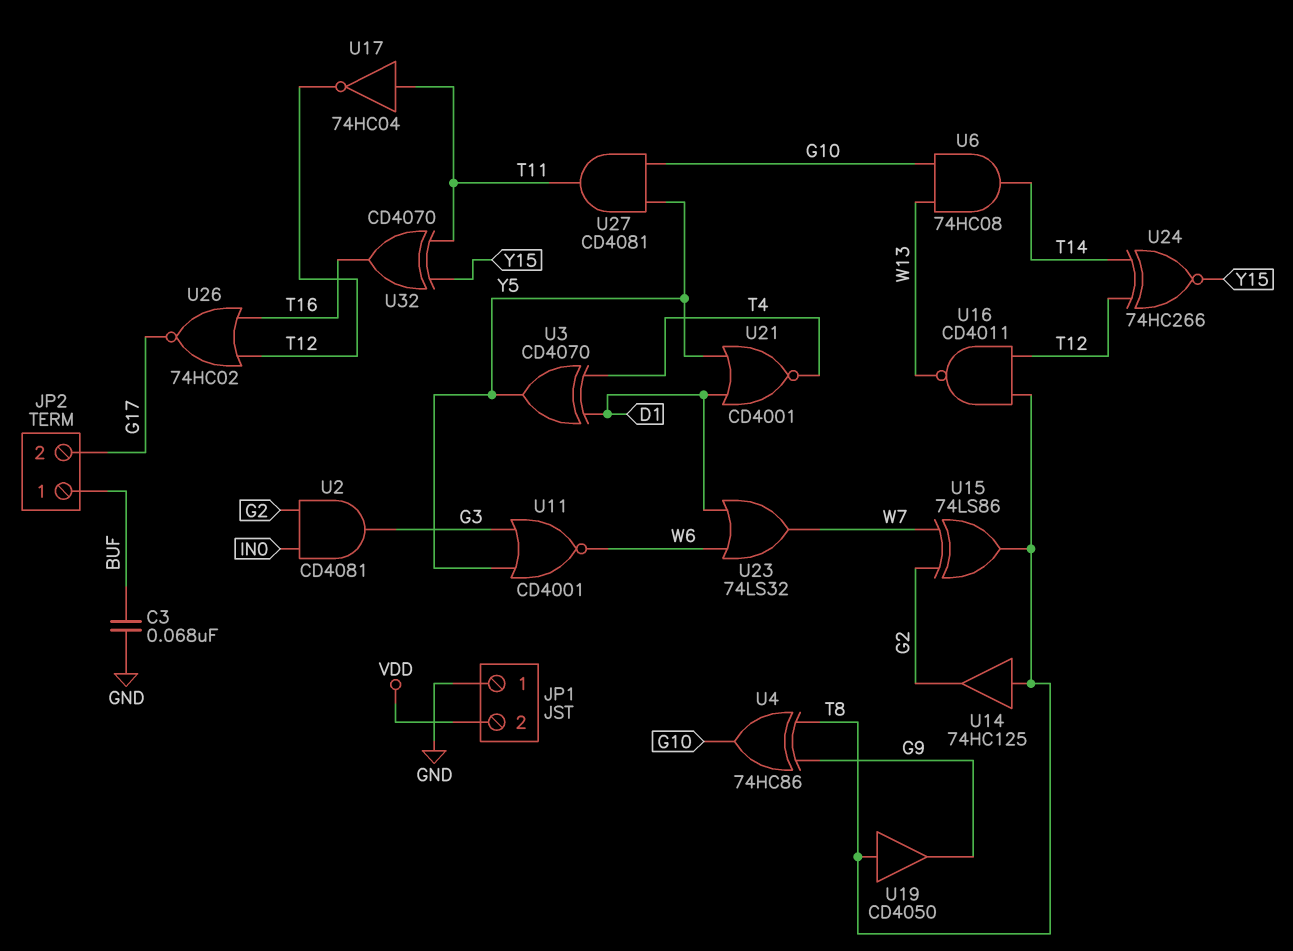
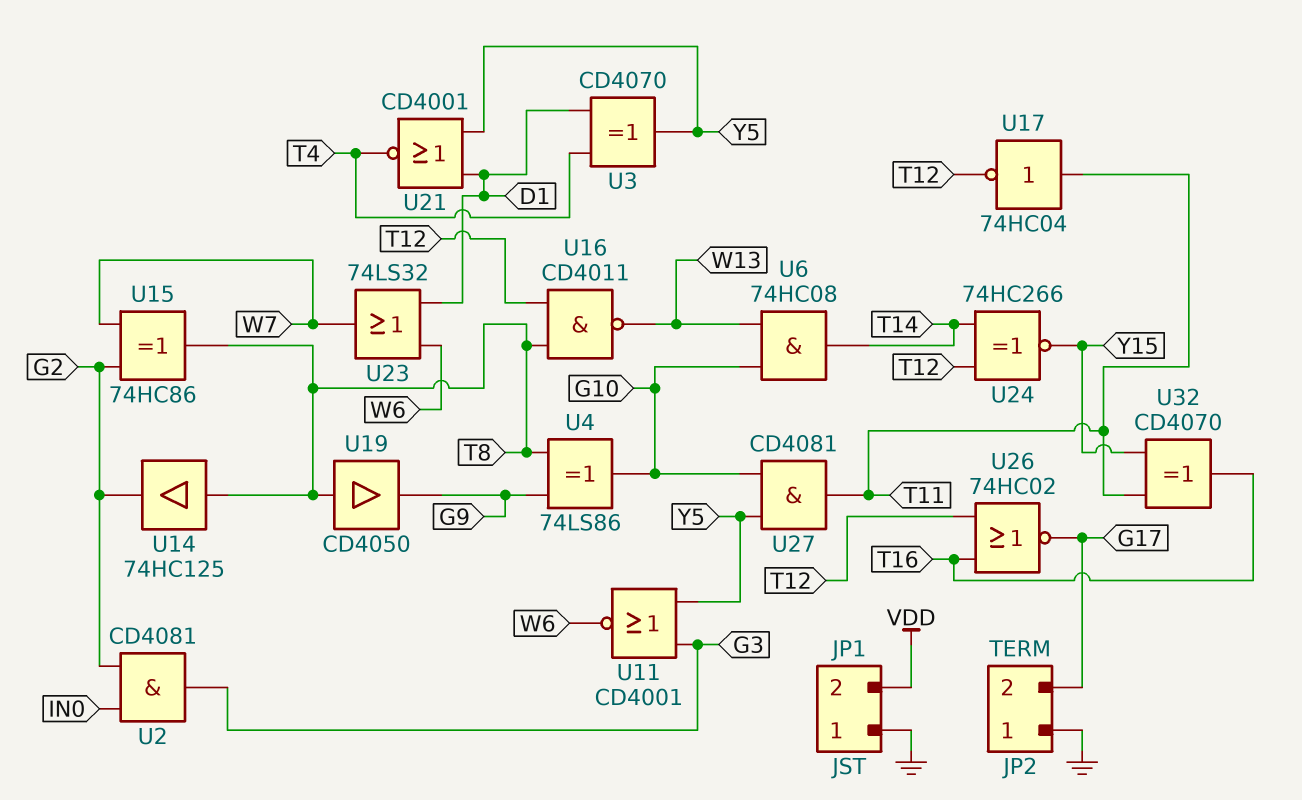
C3: 68nF (BUF, GND) -> none
JP2 pin 1: BUF -> GND
U4: XOR 74HC86 (in G9, in T8, out G10) -> XOR 74LS86 (in G9, in T8, out G10)
U15: XOR 74LS86 (in G2, in W7, out T8) -> XOR 74HC86 (in G2, in W7, out T8)

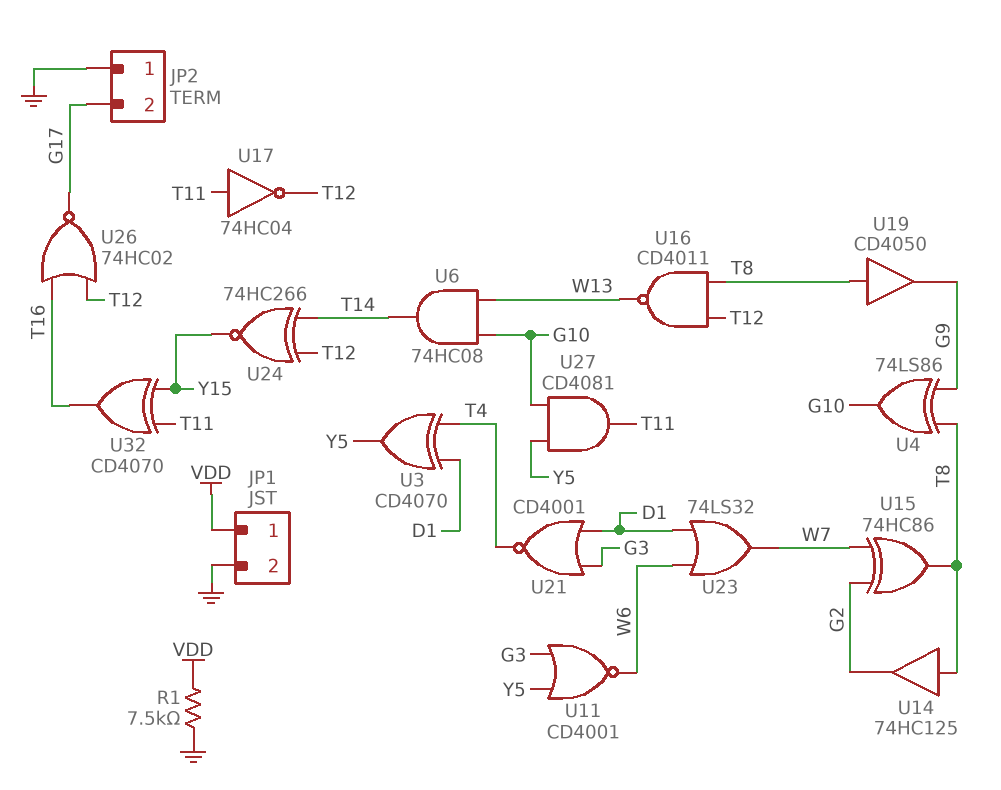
JP1 pin 1: GND -> VDD
JP1 pin 2: VDD -> GND
R1: none -> 7.5k (GND, VDD)
U2: AND CD4081 (in G2, in IN0, out G3) -> none
U21: NOR CD4001 (in D1, in Y5, out T4) -> NOR CD4001 (in D1, in G3, out T4)

